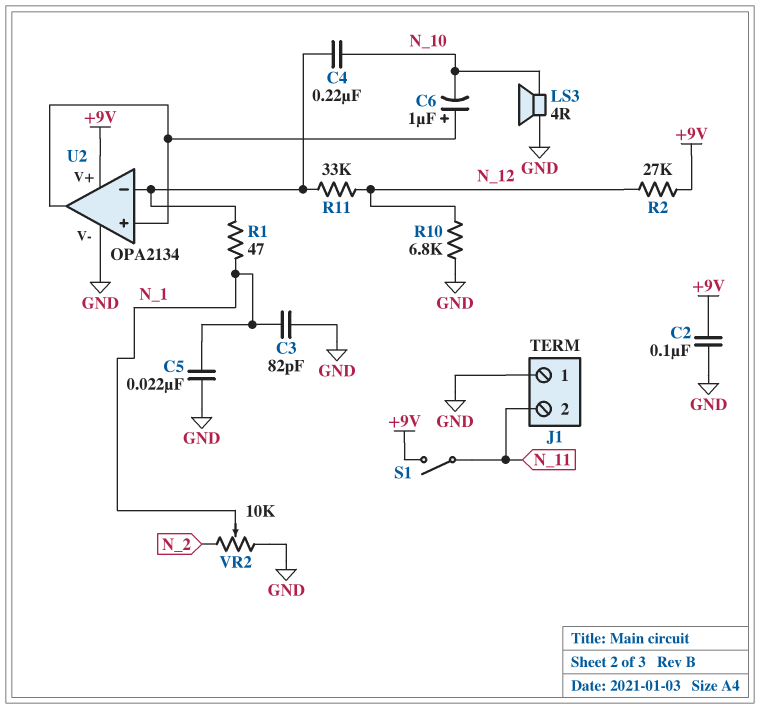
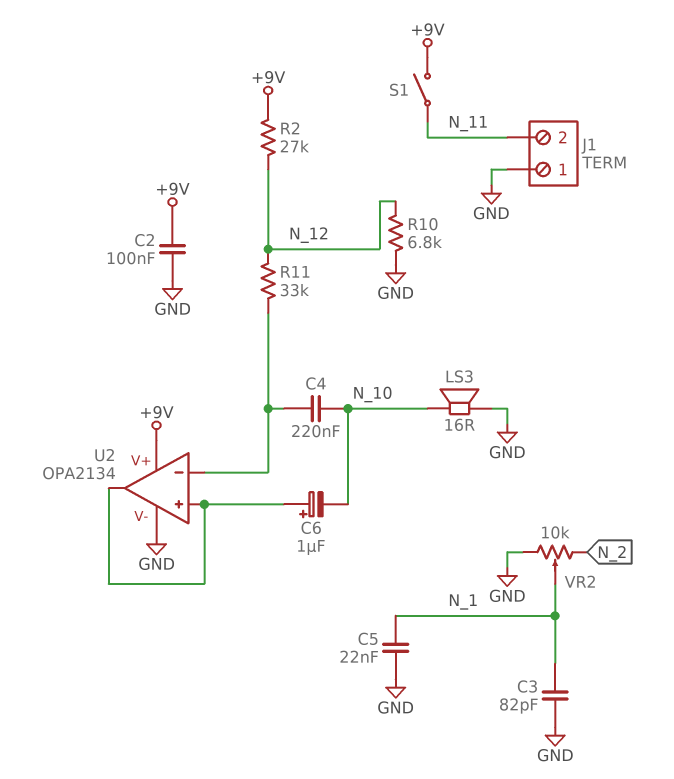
LS3: speaker 4R (GND, N_10) -> speaker 16R (GND, N_10)
R1: 47 (N_1, U2/in-) -> none

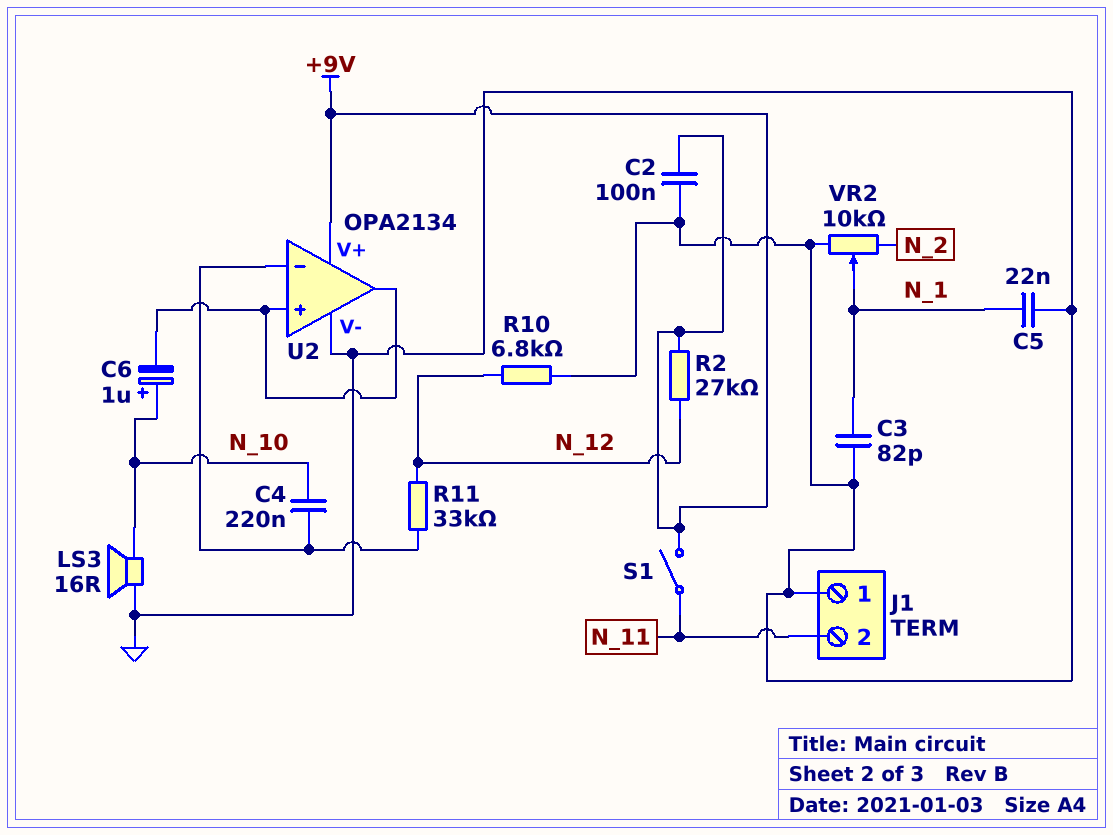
C6: 1uF (plus U2/in+, minus N_10) -> 1uF (plus N_10, minus U2/in+)

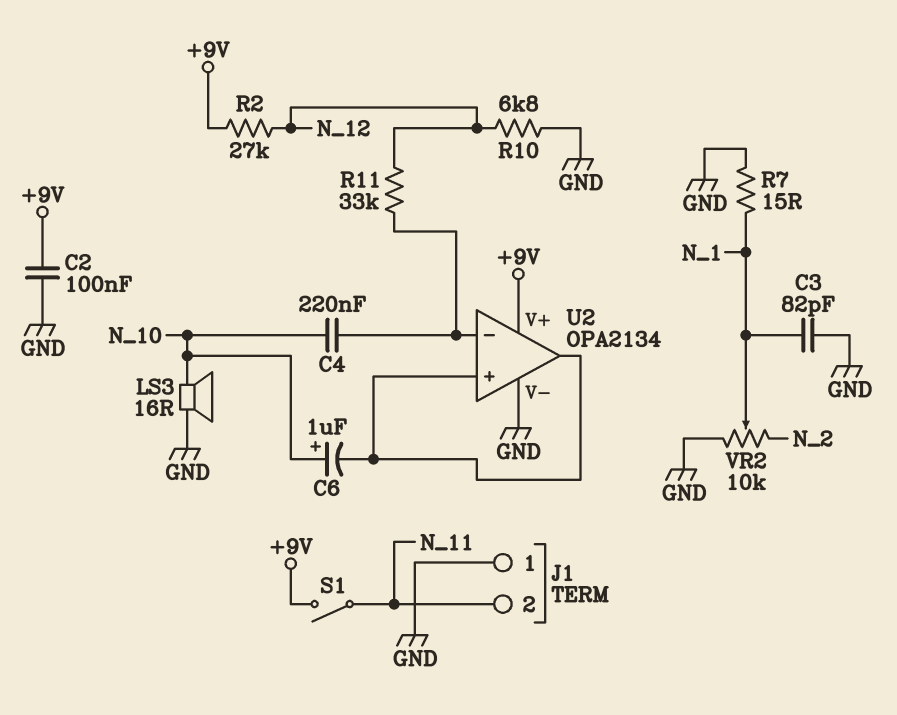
C5: 22nF (GND, N_1) -> none
R7: none -> 15 (GND, N_1)

